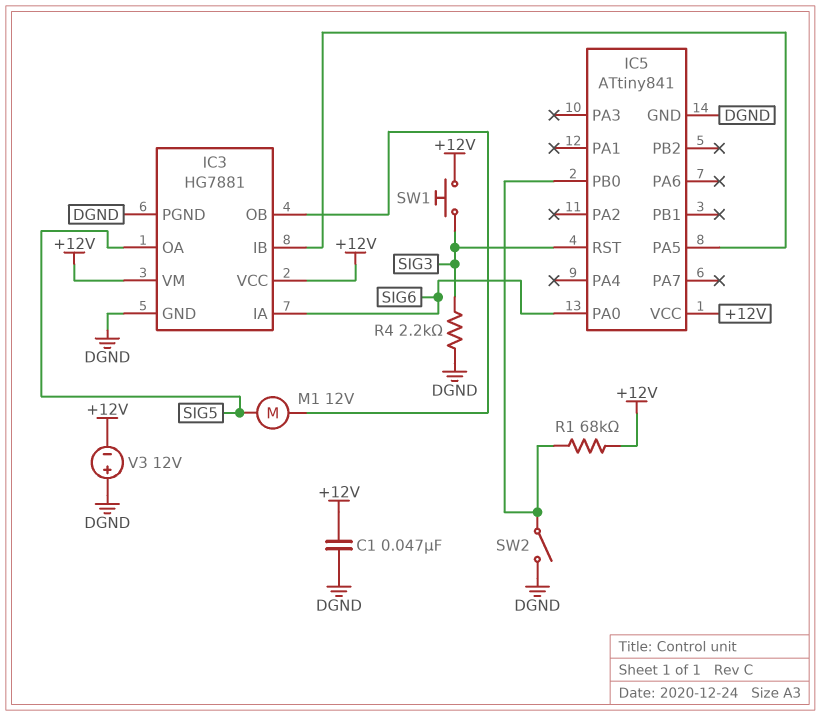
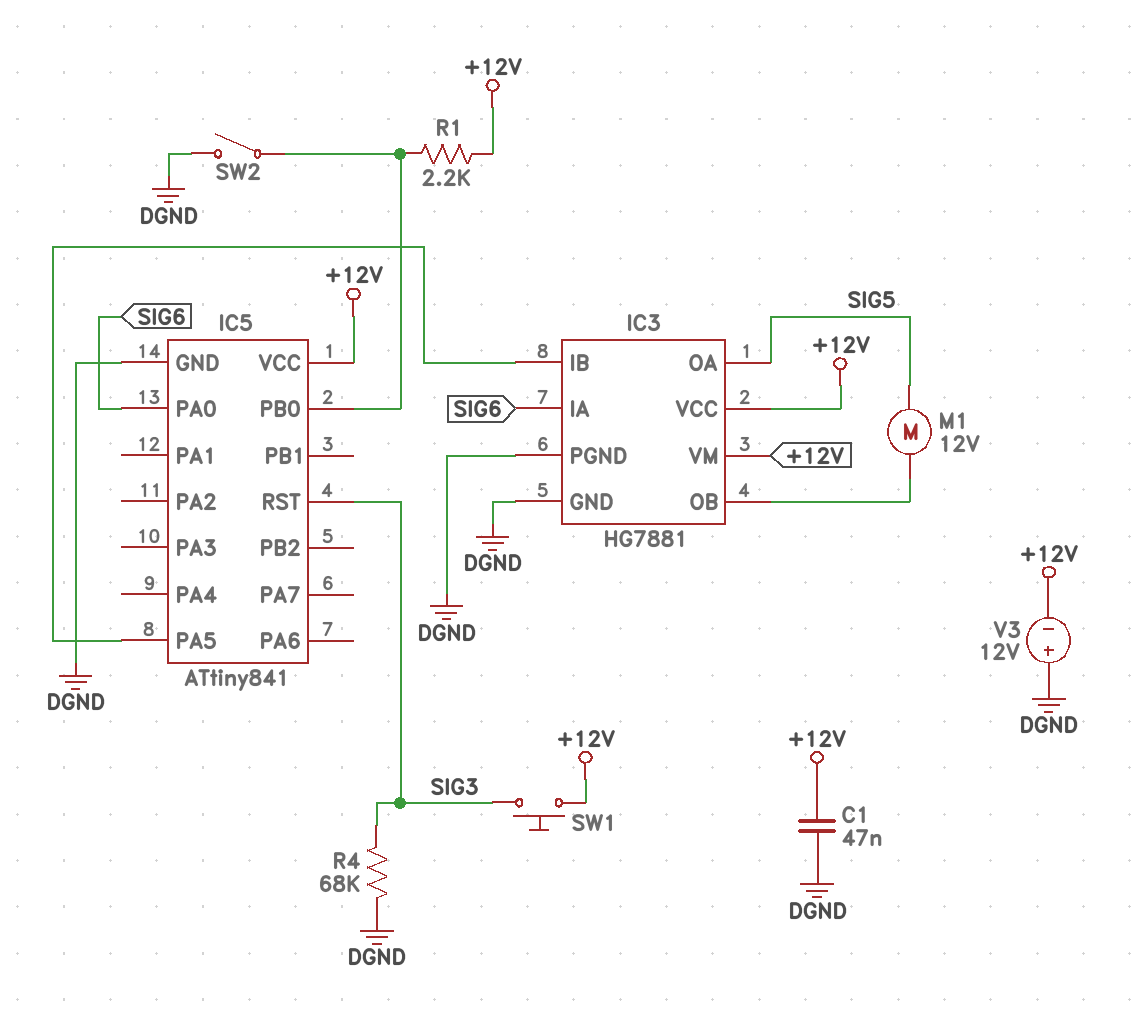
R1: 68k (+12V, IC5/PB0) -> 2.2k (+12V, IC5/PB0)
R4: 2.2k (DGND, SIG3) -> 68k (DGND, SIG3)

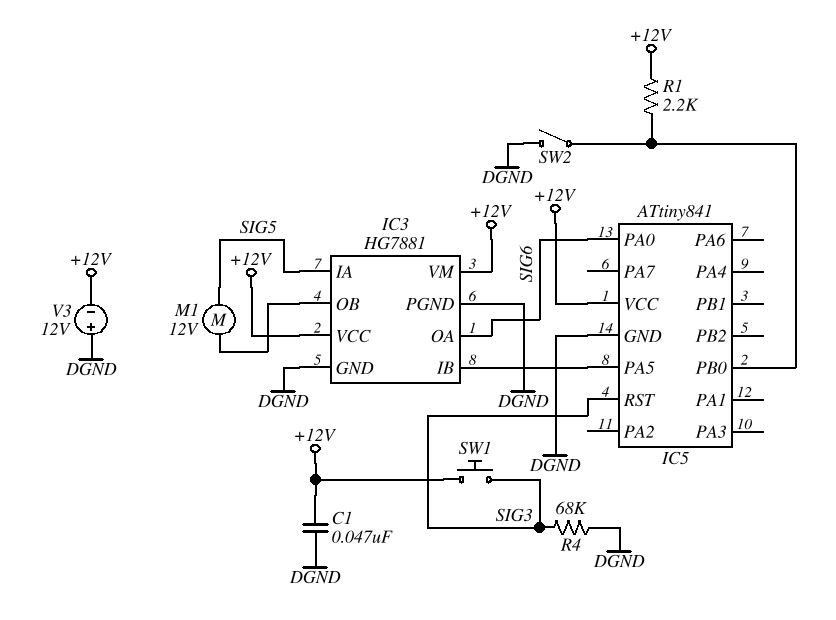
IC3 pin IA: SIG6 -> SIG5
IC3 pin OA: SIG5 -> SIG6

